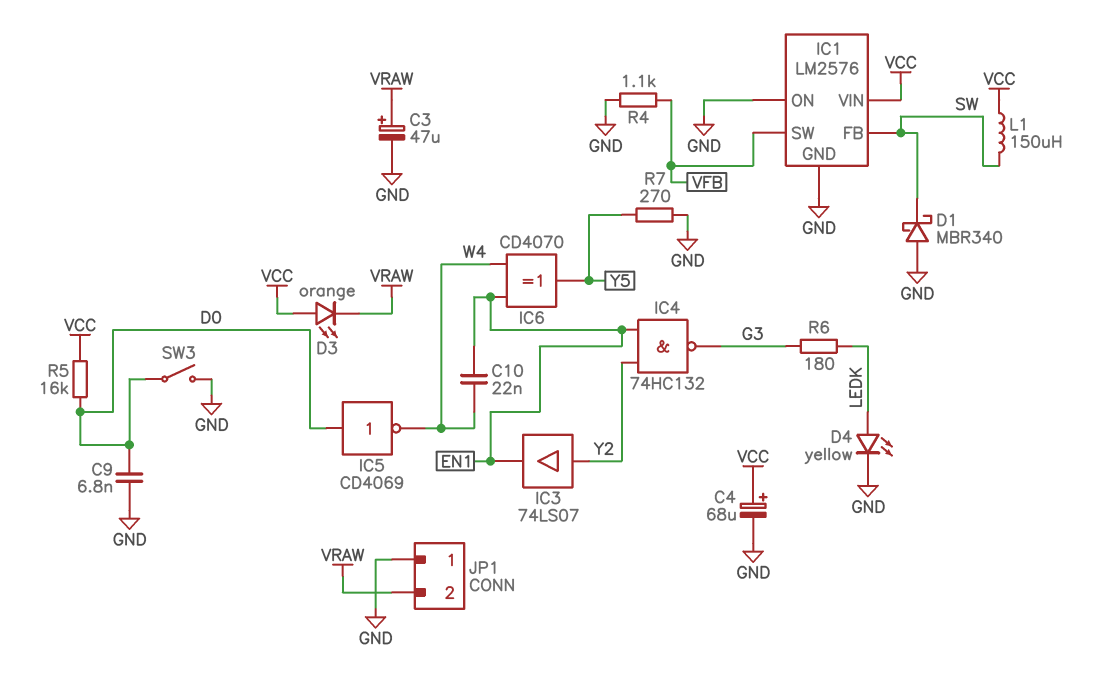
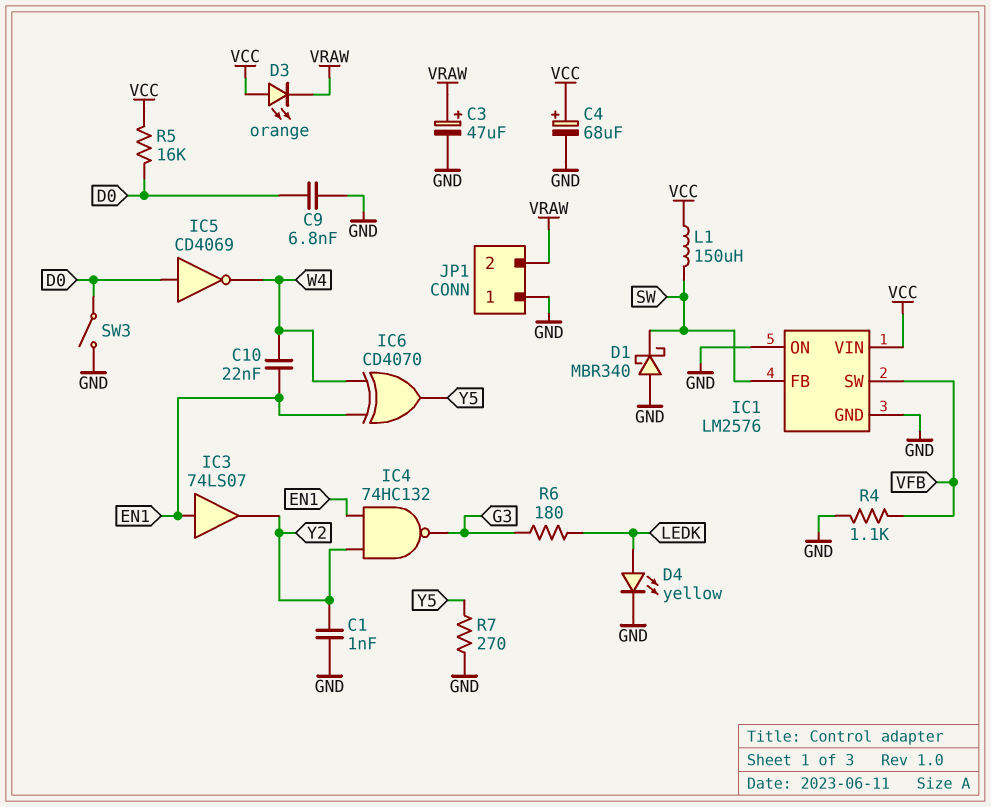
C1: none -> 1nF (GND, Y2)
IC3: buffer 74LS07 (in Y2, out EN1) -> buffer 74LS07 (in EN1, out Y2)

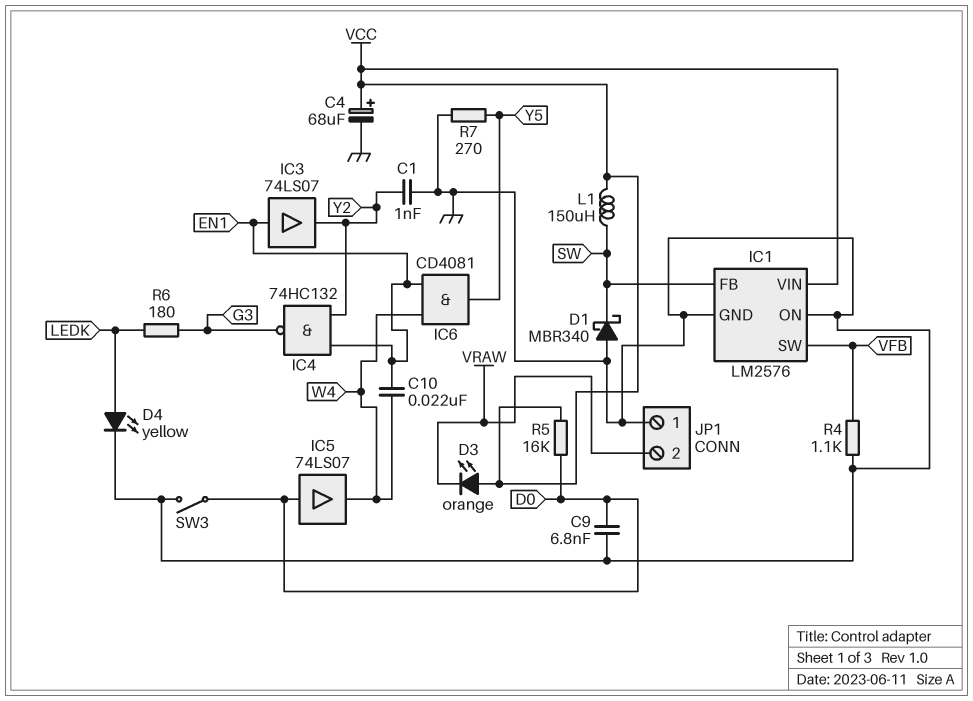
C3: 47uF (plus VRAW, minus GND) -> none
IC5: NOT CD4069 (in D0, out W4) -> buffer 74LS07 (in D0, out W4)
IC6: XOR CD4070 (in EN1, in W4, out Y5) -> AND CD4081 (in EN1, in W4, out Y5)

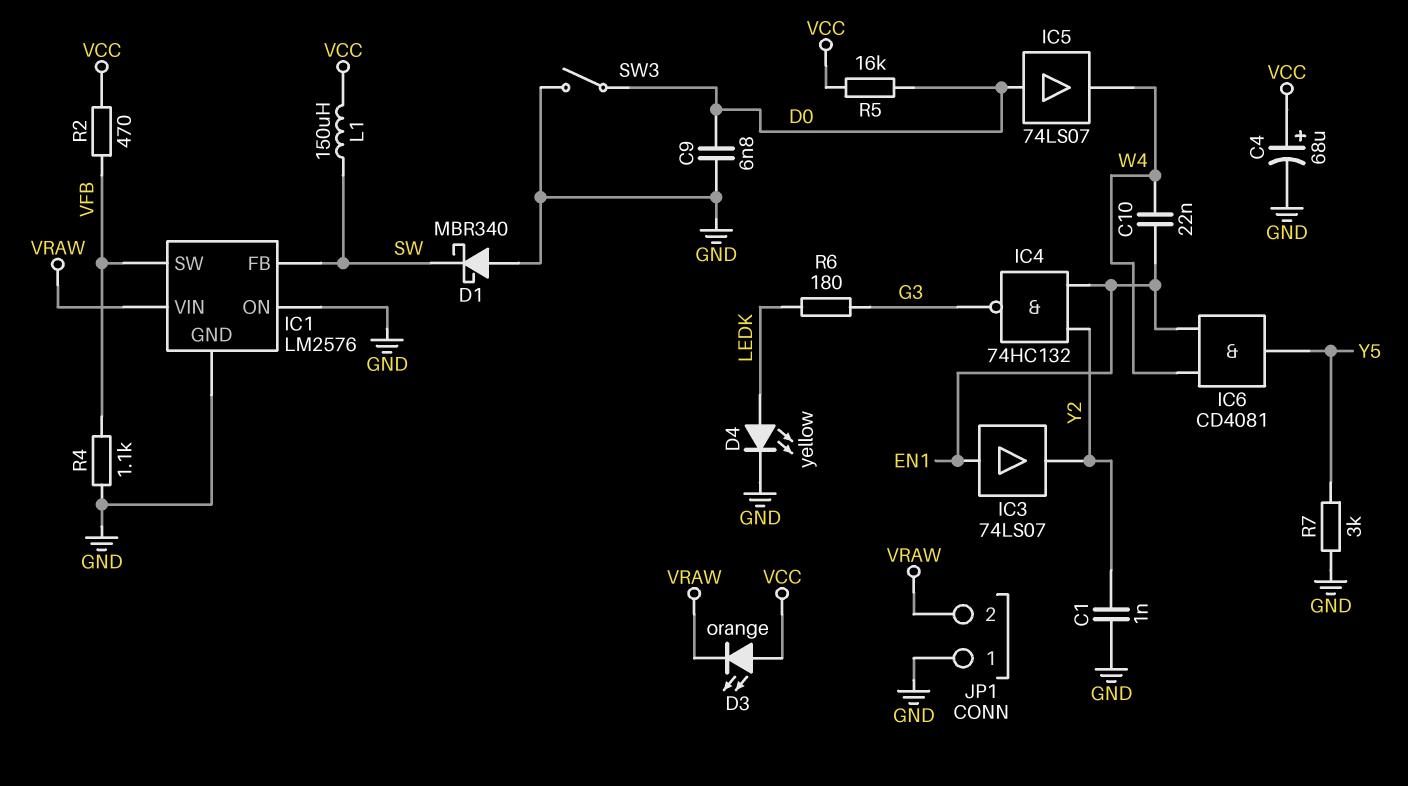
IC1 pin VIN: VCC -> VRAW
R2: none -> 470 (VCC, VFB)
R7: 270 (GND, Y5) -> 3k (GND, Y5)

